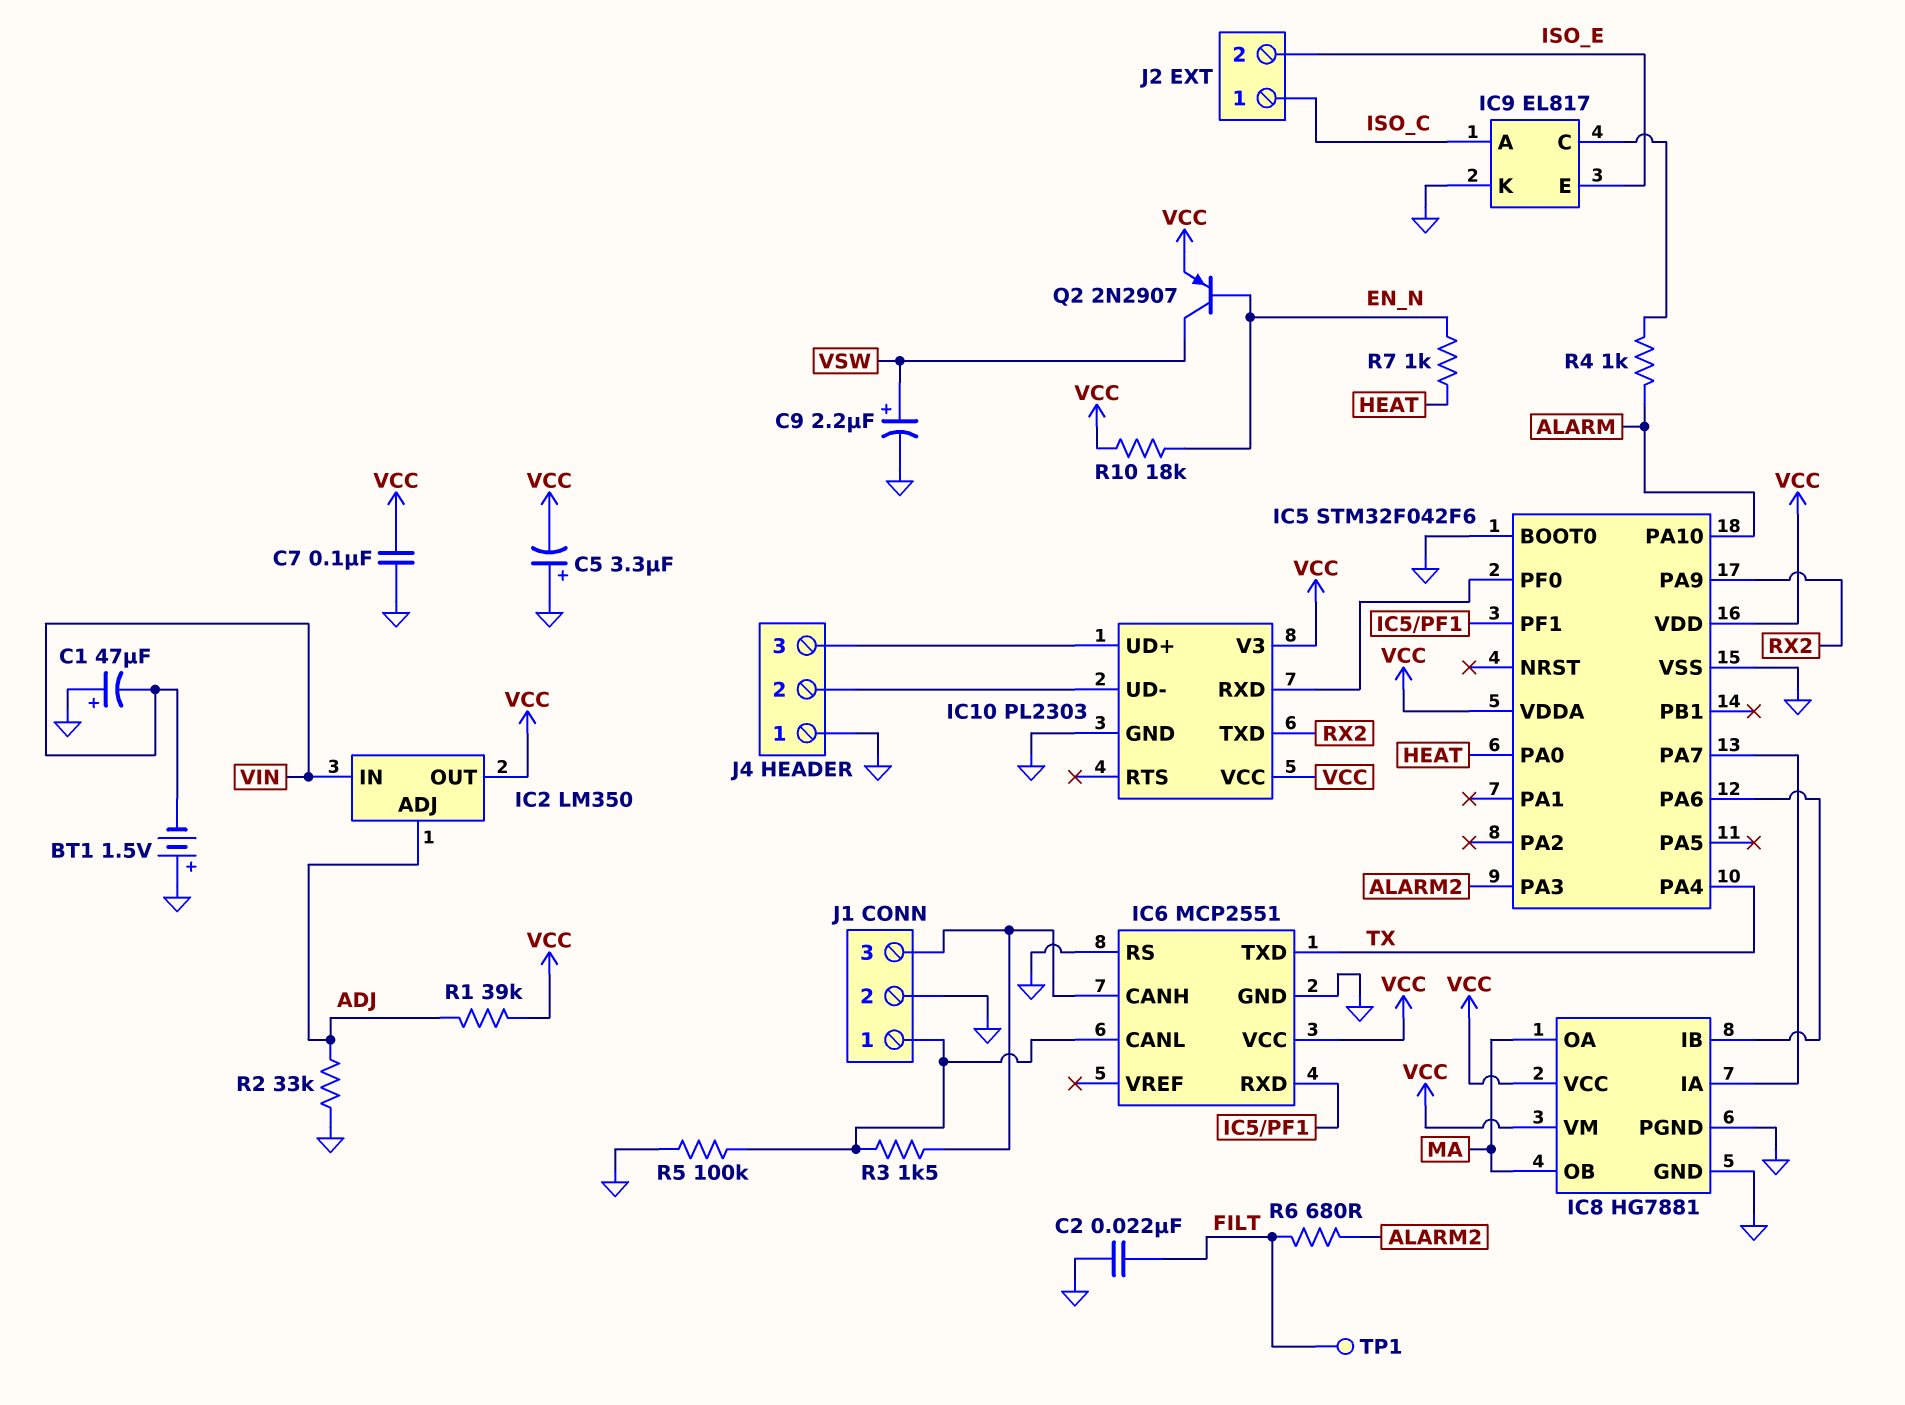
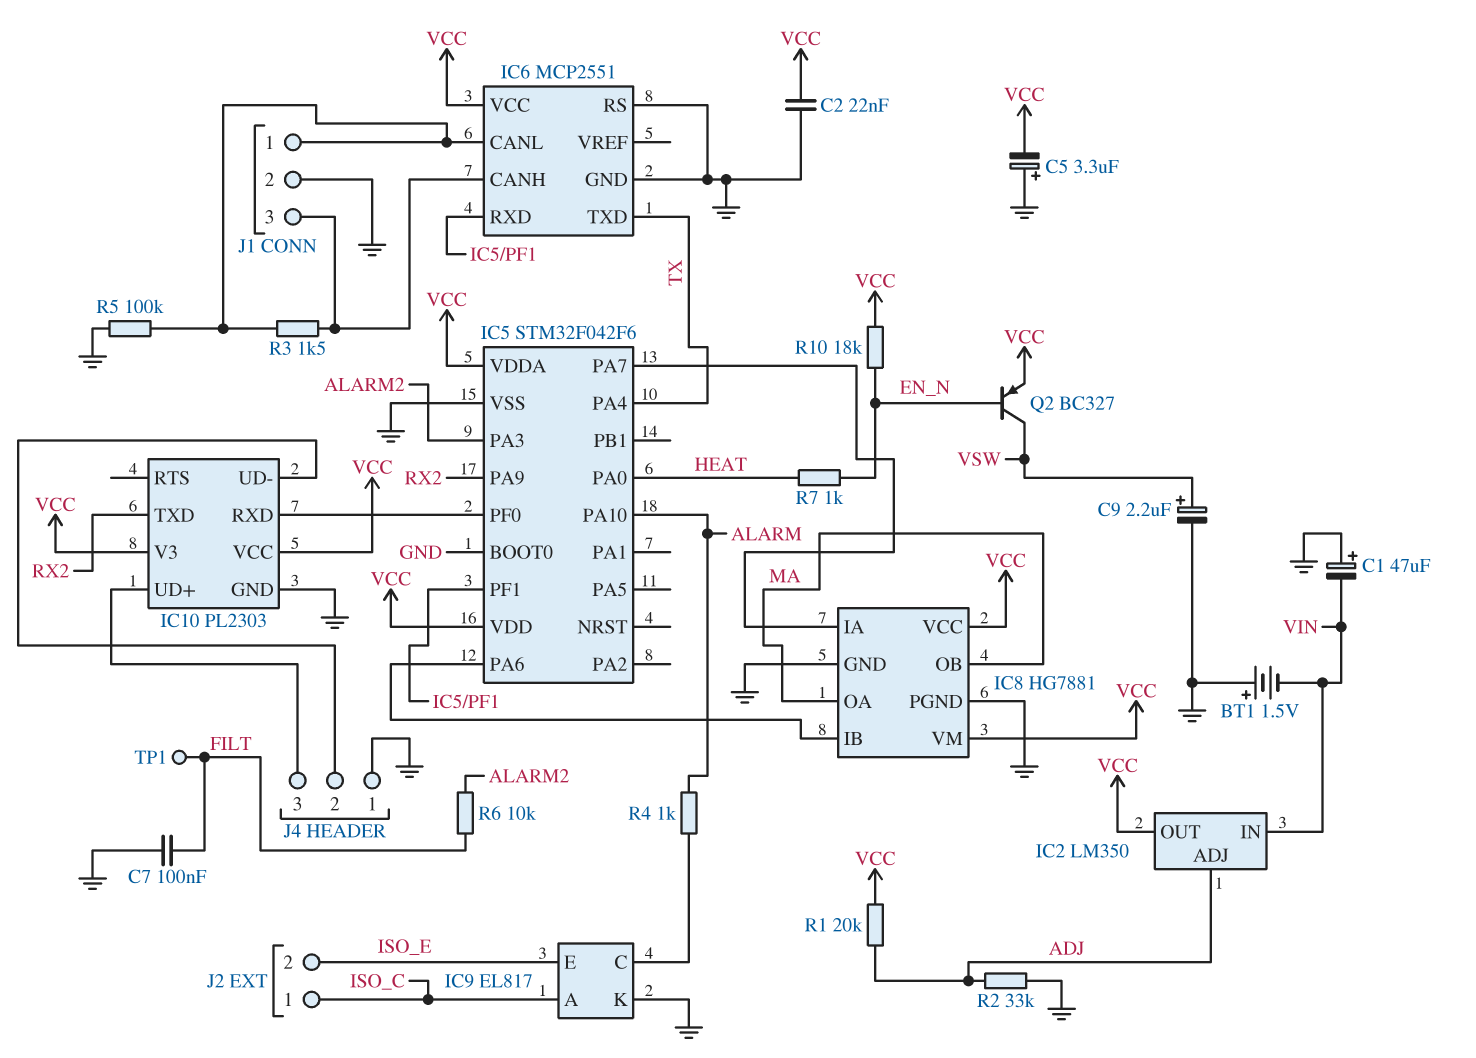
C2: 22nF (FILT, GND) -> 22nF (GND, VCC)
C7: 100nF (GND, VCC) -> 100nF (FILT, GND)
Q2: PNP 2N2907 (B EN_N, C VSW, E VCC) -> PNP BC327 (B EN_N, C VSW, E VCC)
R1: 39k (ADJ, VCC) -> 20k (ADJ, VCC)
R6: 680 (ALARM2, FILT) -> 10k (ALARM2, FILT)

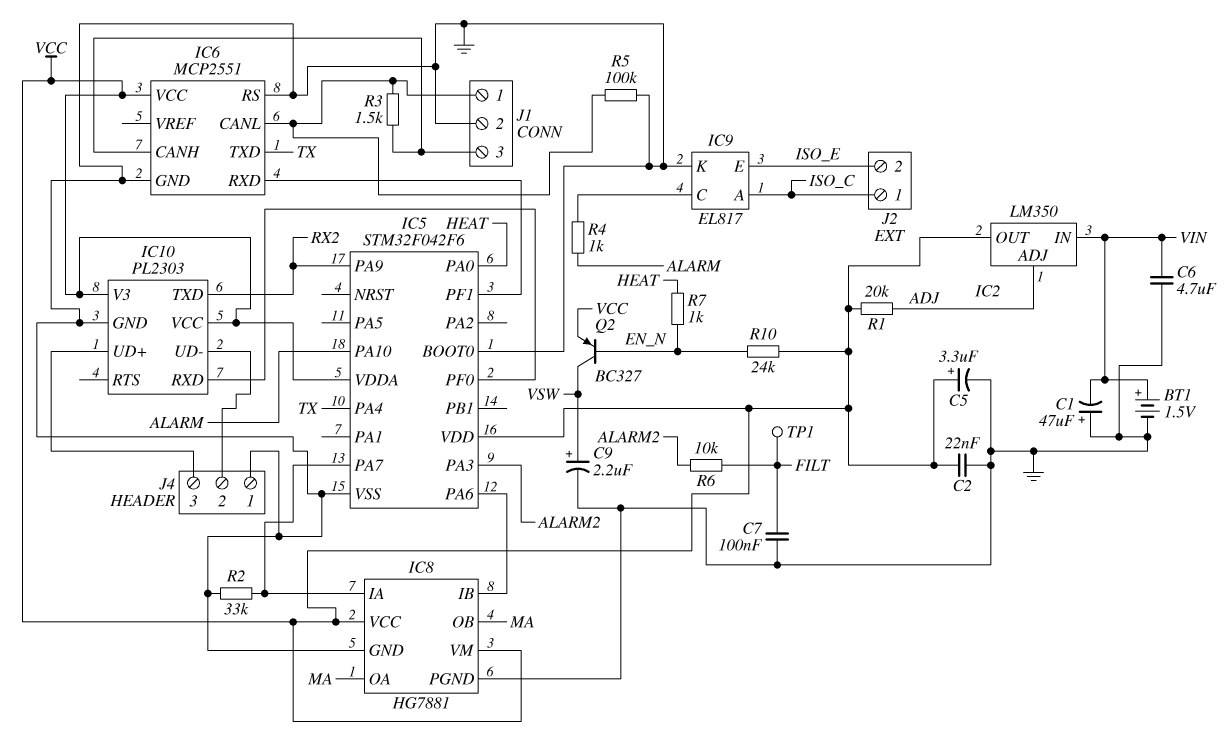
BT1: 1.5V (plus GND, minus VIN) -> 1.5V (plus VIN, minus GND)
C5: 3.3uF (plus GND, minus VCC) -> 3.3uF (plus VCC, minus GND)
C6: none -> 4.7uF (GND, VIN)
R2: 33k (ADJ, GND) -> 33k (GND, IC5/PA7)
R10: 18k (EN_N, VCC) -> 24k (EN_N, VCC)

